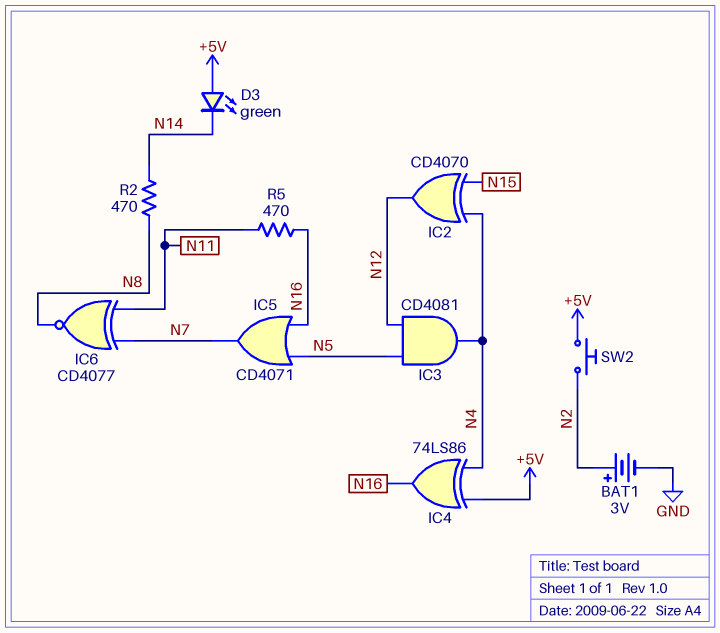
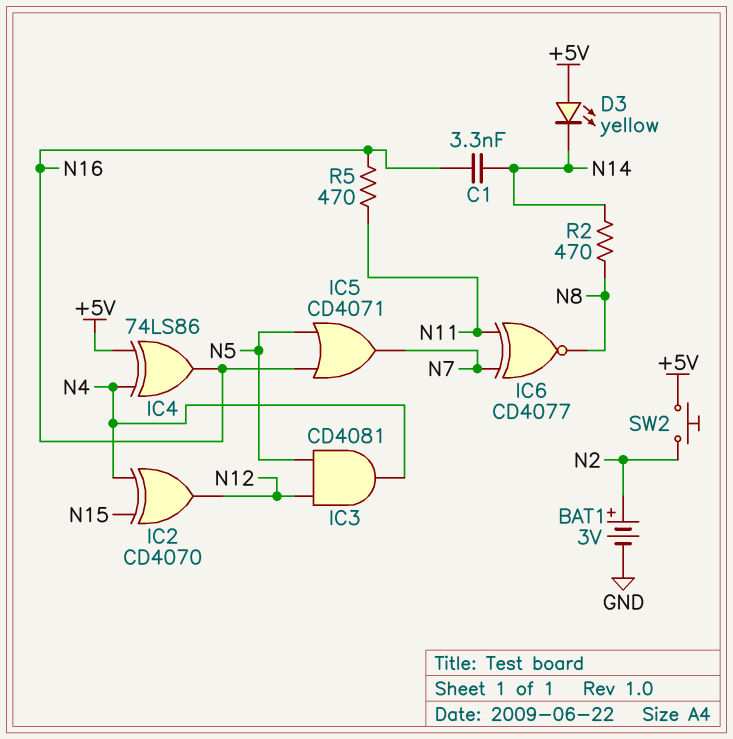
C1: none -> 3.3nF (N14, N16)
D3: LED green (A +5V, K N14) -> LED yellow (A +5V, K N14)

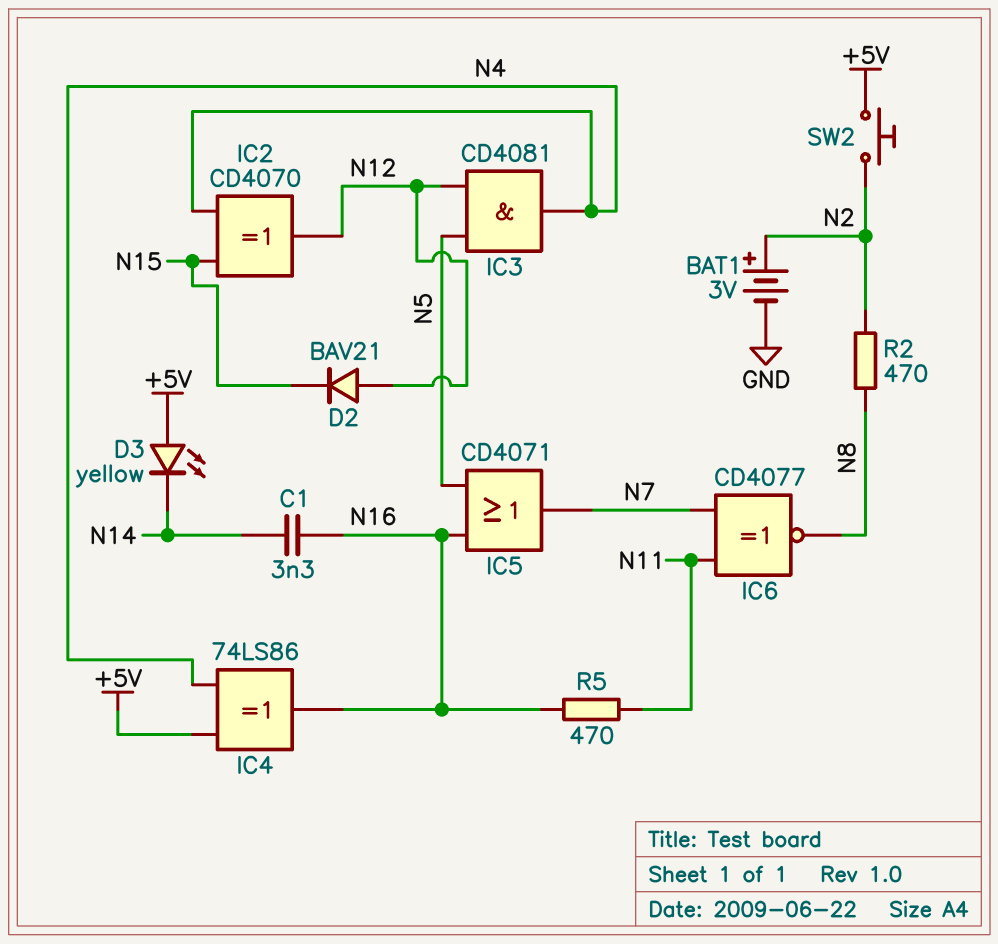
D2: none -> diode BAV21 (A N12, K N15)
R2: 470 (N8, N14) -> 470 (N2, N8)

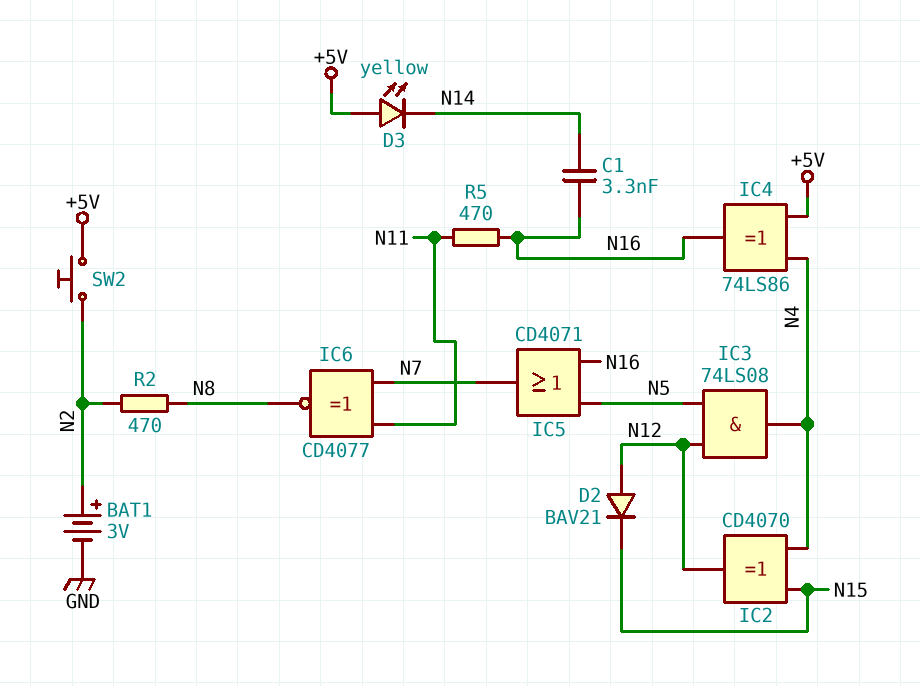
IC3: AND CD4081 (in N5, in N12, out N4) -> AND 74LS08 (in N5, in N12, out N4)

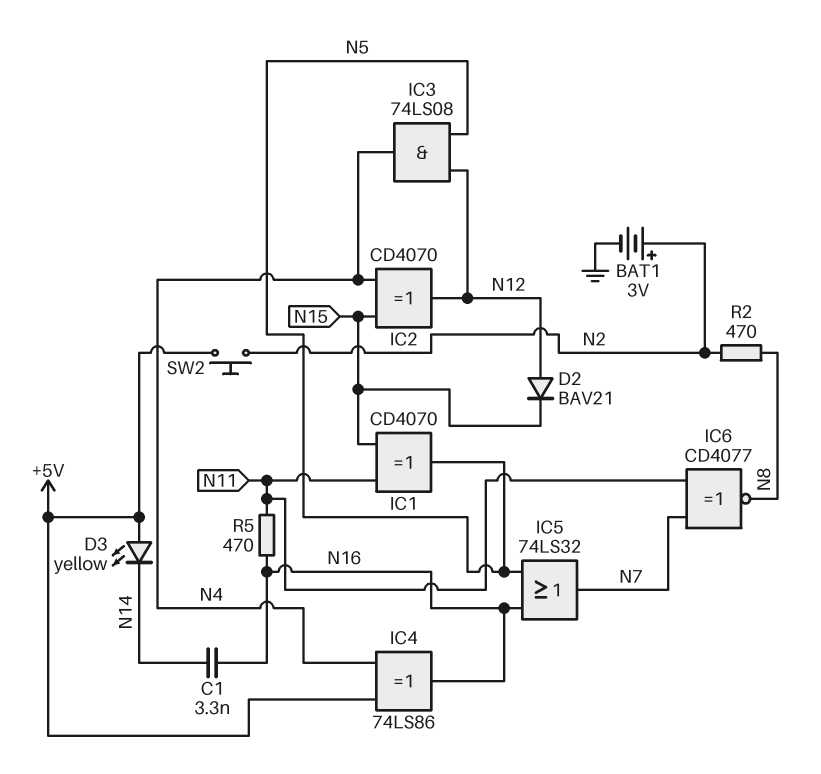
IC1: none -> XOR CD4070 (in N11, in N15, out N5)
IC5: OR CD4071 (in N5, in N16, out N7) -> OR 74LS32 (in N5, in N16, out N7)

